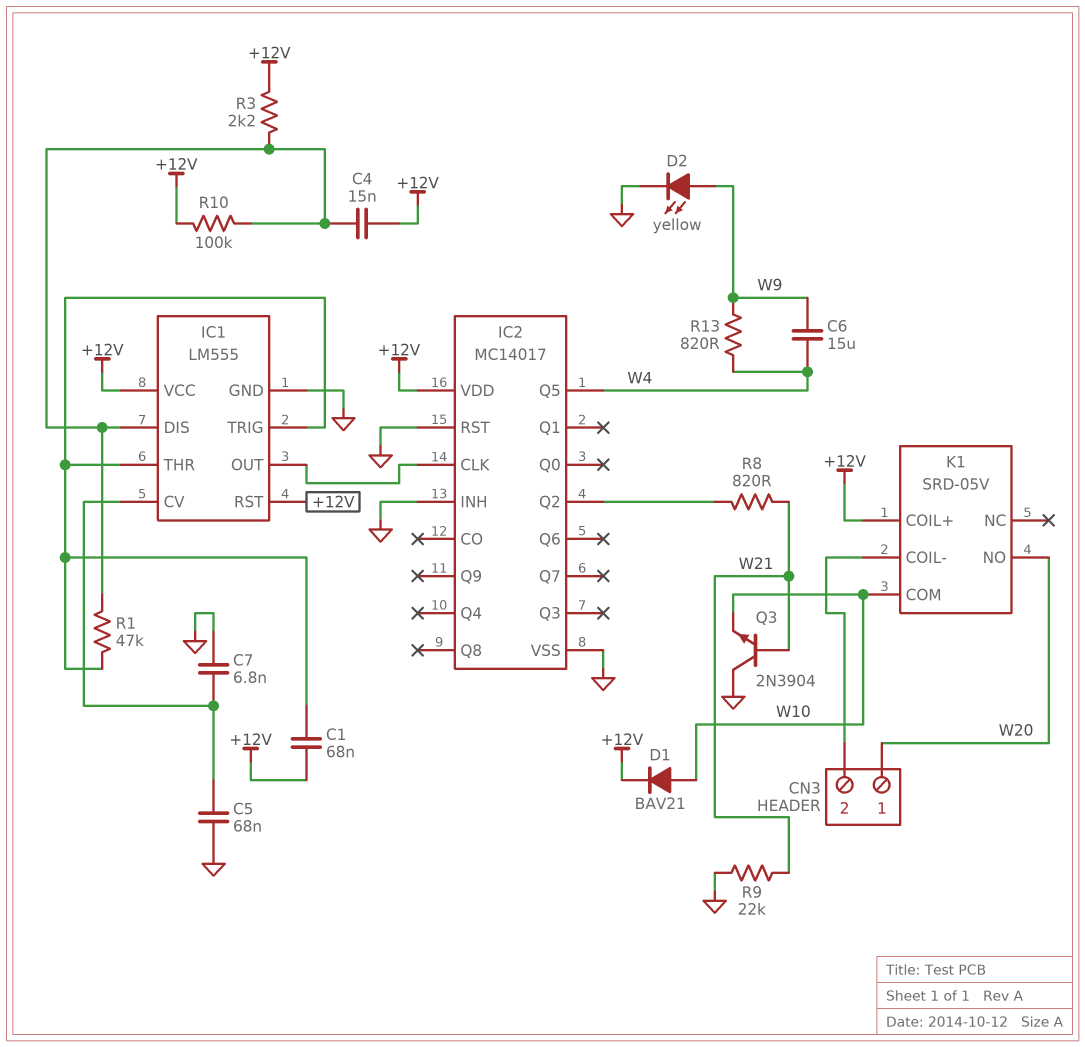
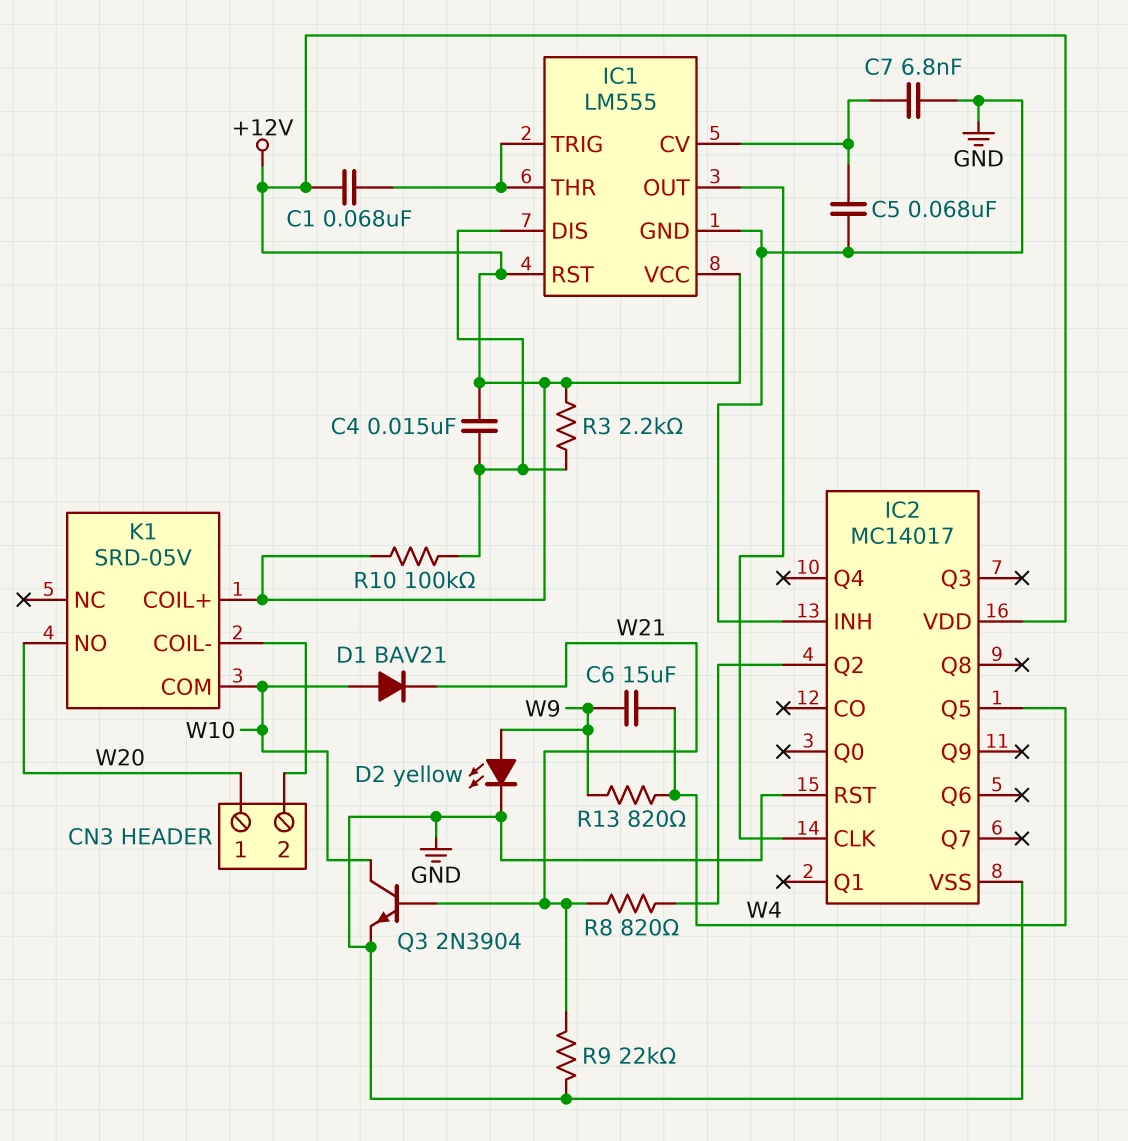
D1: diode BAV21 (A W10, K +12V) -> diode BAV21 (A W10, K W21)
Q3: NPN 2N3904 (B W21, C GND, E W10) -> NPN 2N3904 (B W21, C W10, E GND)
R1: 47k (IC1/DIS, IC1/THR) -> none

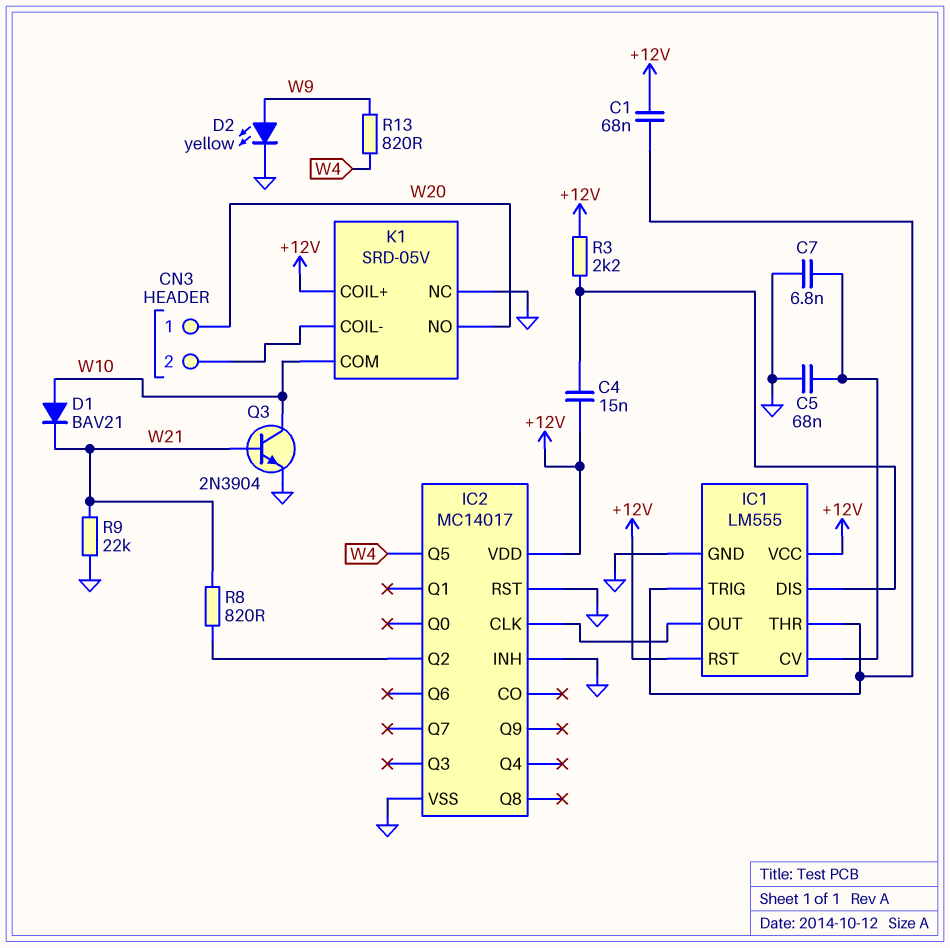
C6: 15uF (W4, W9) -> none
K1 pin NC: none -> GND
R10: 100k (+12V, IC1/DIS) -> none

